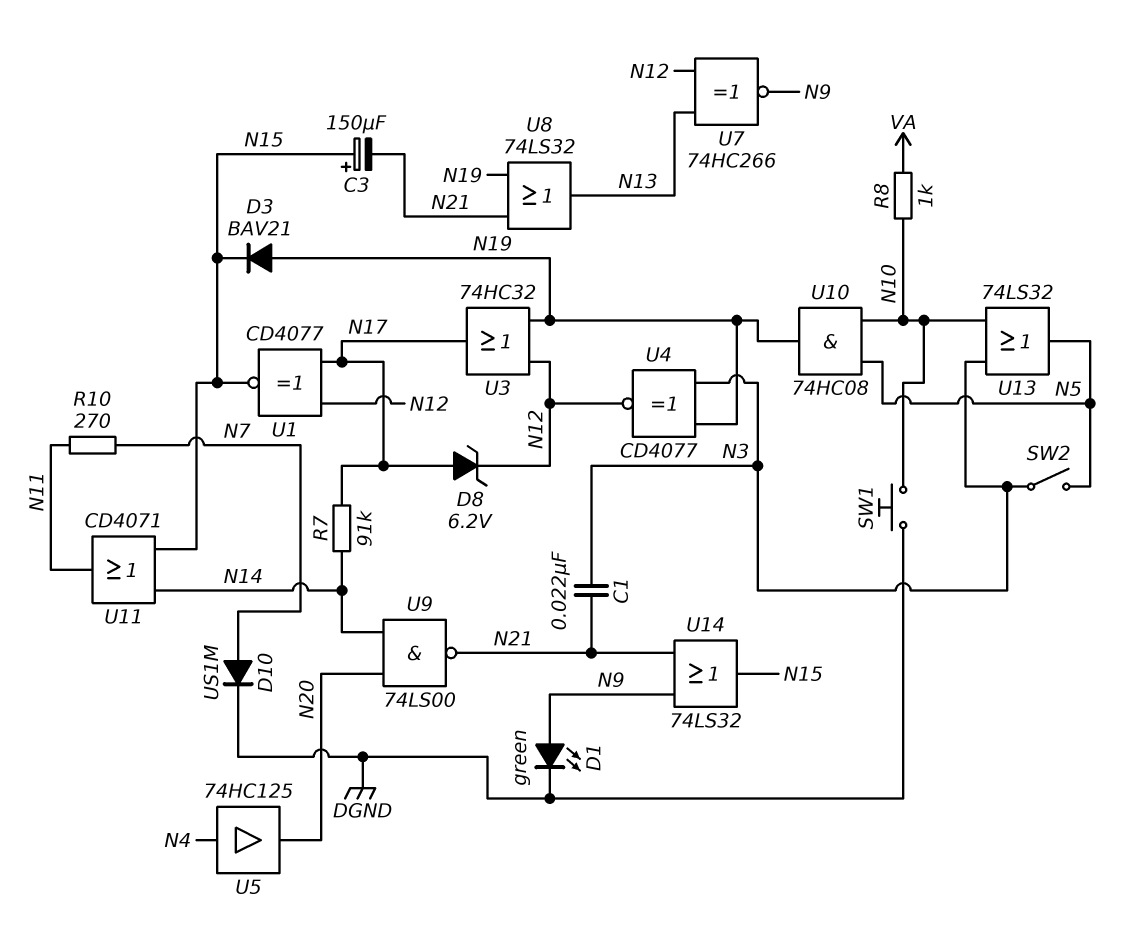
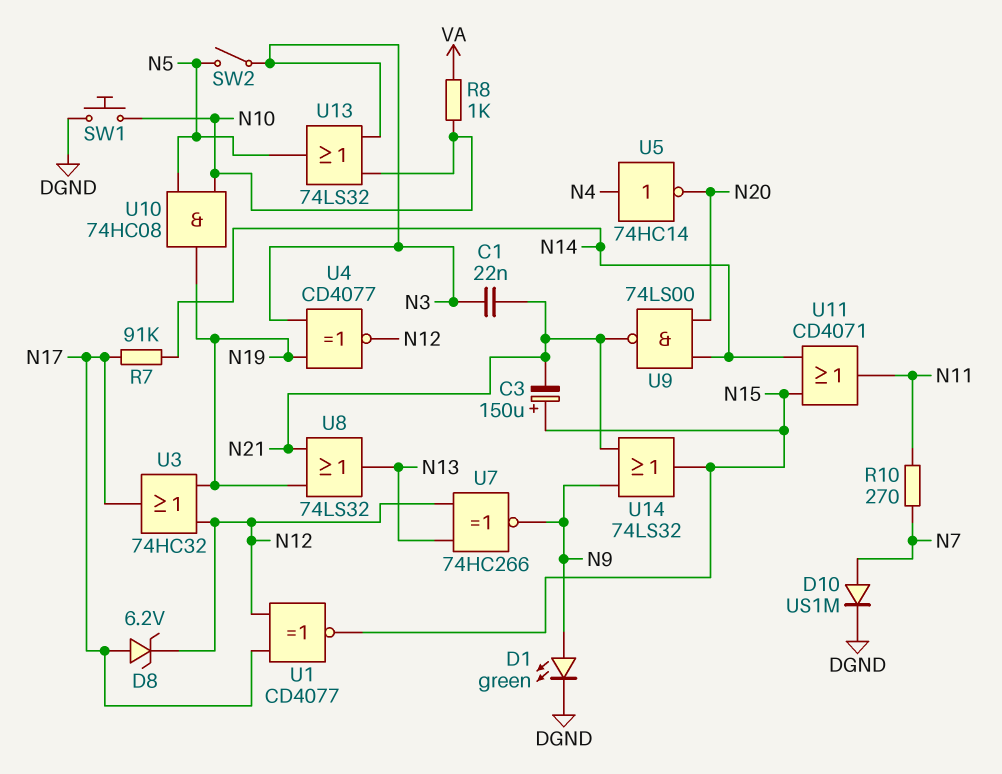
D3: diode BAV21 (A N19, K N15) -> none
U5: buffer 74HC125 (in N4, out N20) -> NOT 74HC14 (in N4, out N20)

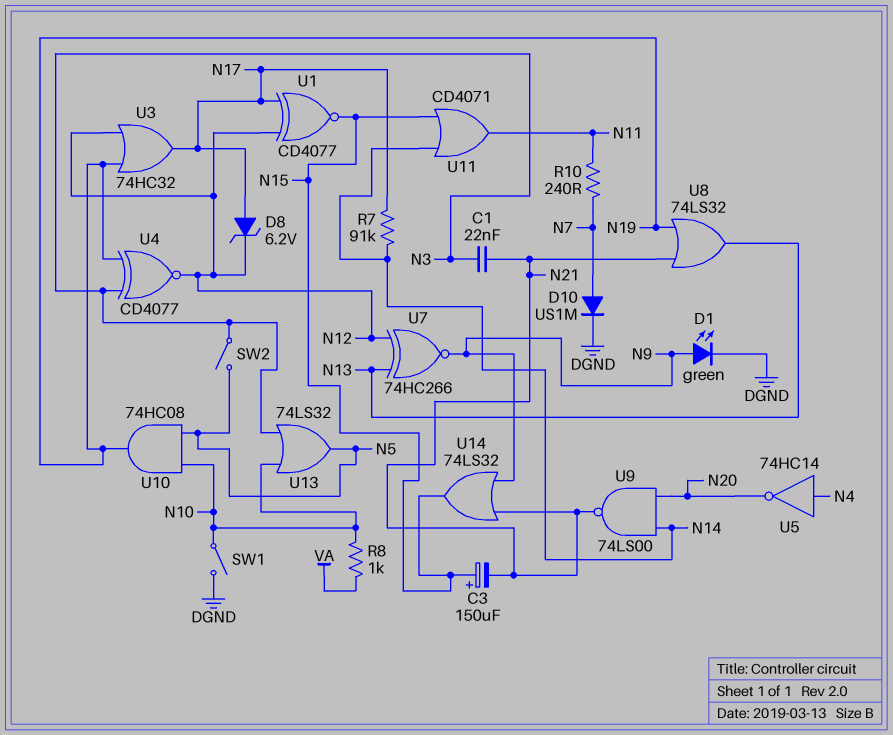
R10: 270 (N7, N11) -> 240 (N7, N11)
SW1: button (DGND, N10) -> switch (DGND, N10)

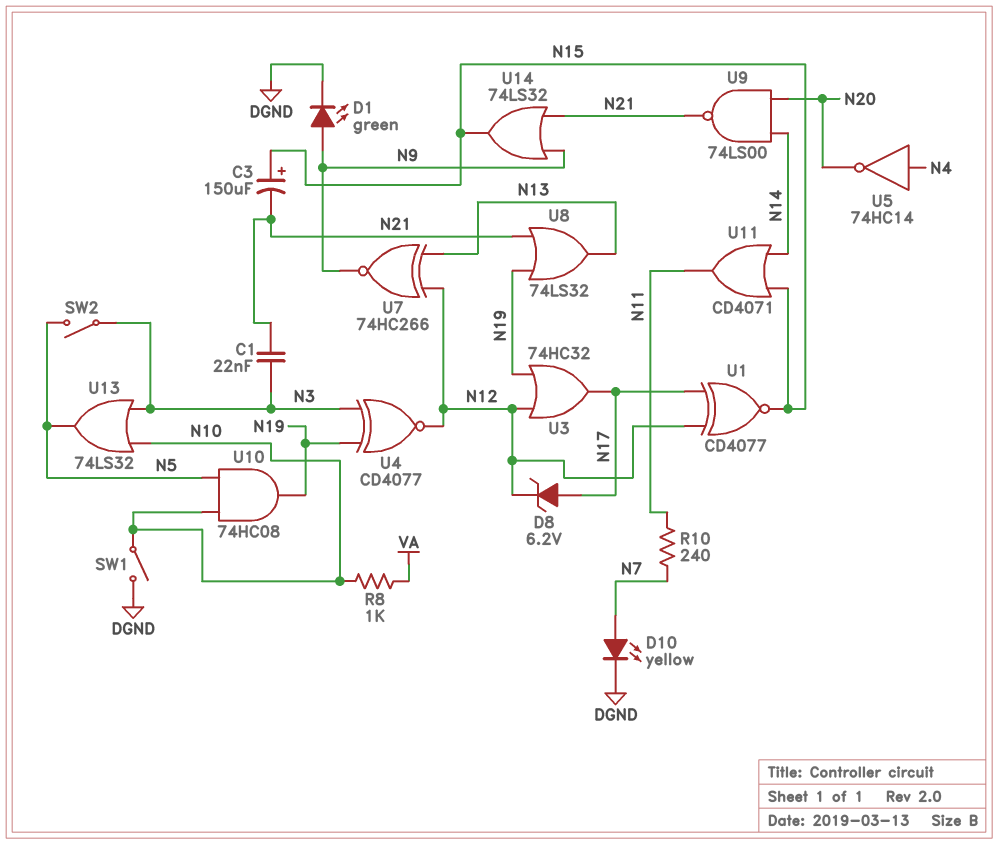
D10: diode US1M (A N7, K DGND) -> LED yellow (A N7, K DGND)
R7: 91k (N14, N17) -> none

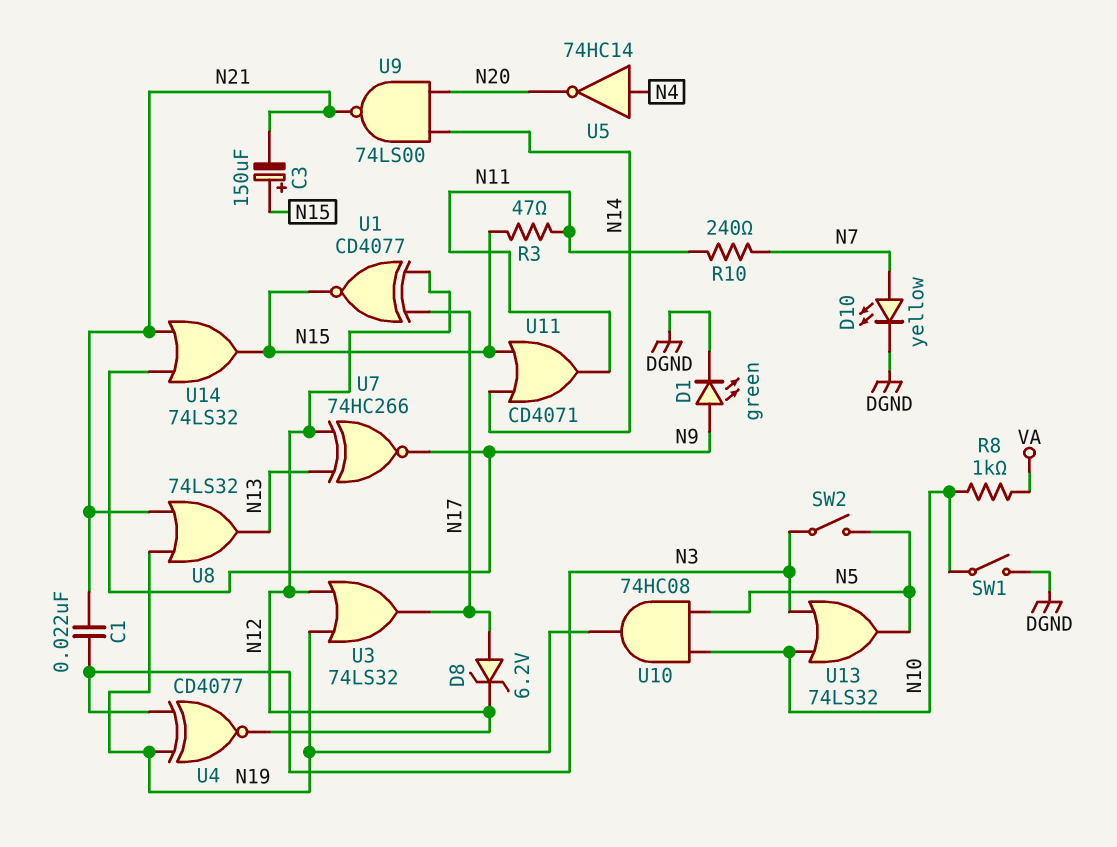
R3: none -> 47 (N11, N15)
U3: OR 74HC32 (in N12, in N19, out N17) -> OR 74LS32 (in N12, in N19, out N17)

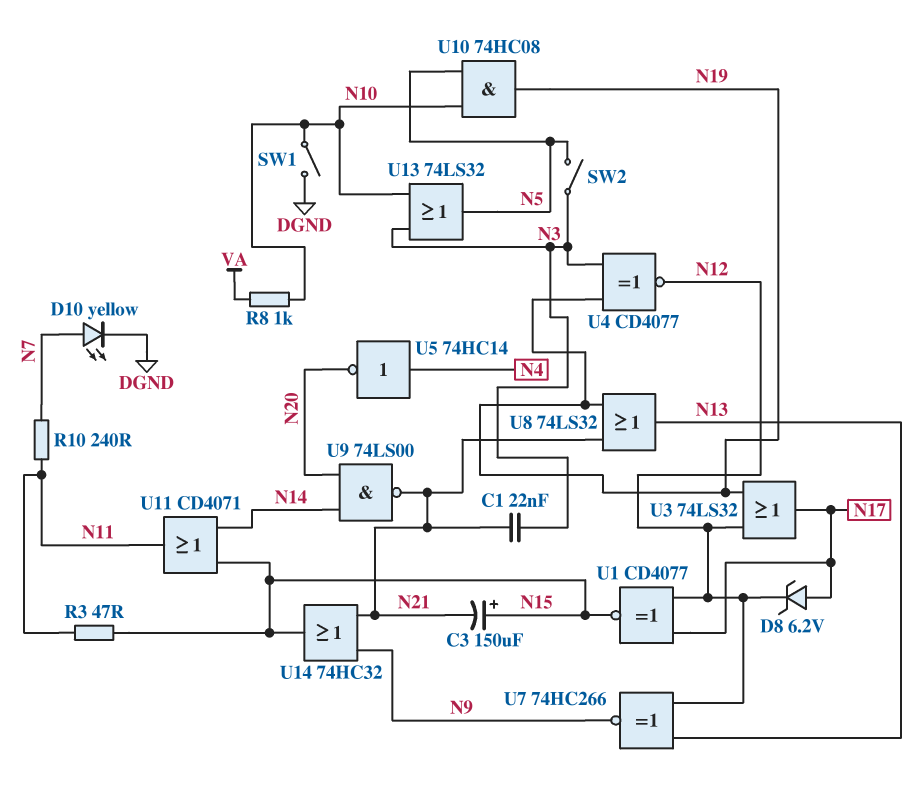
D1: LED green (A N9, K DGND) -> none
U14: OR 74LS32 (in N9, in N21, out N15) -> OR 74HC32 (in N9, in N21, out N15)

